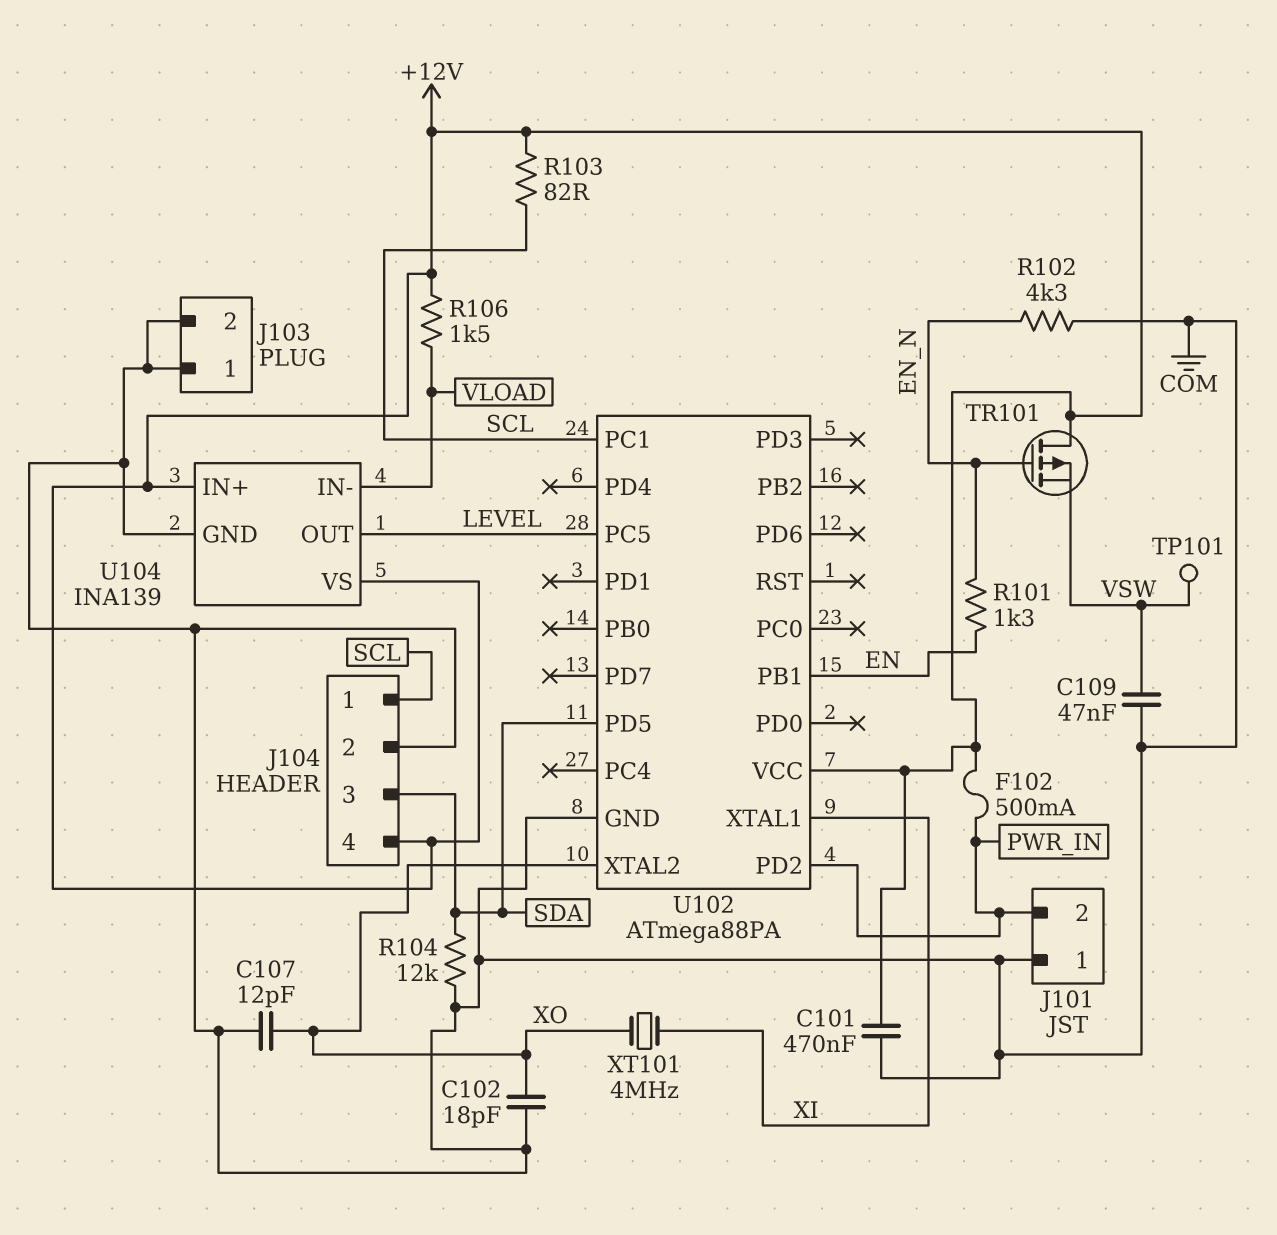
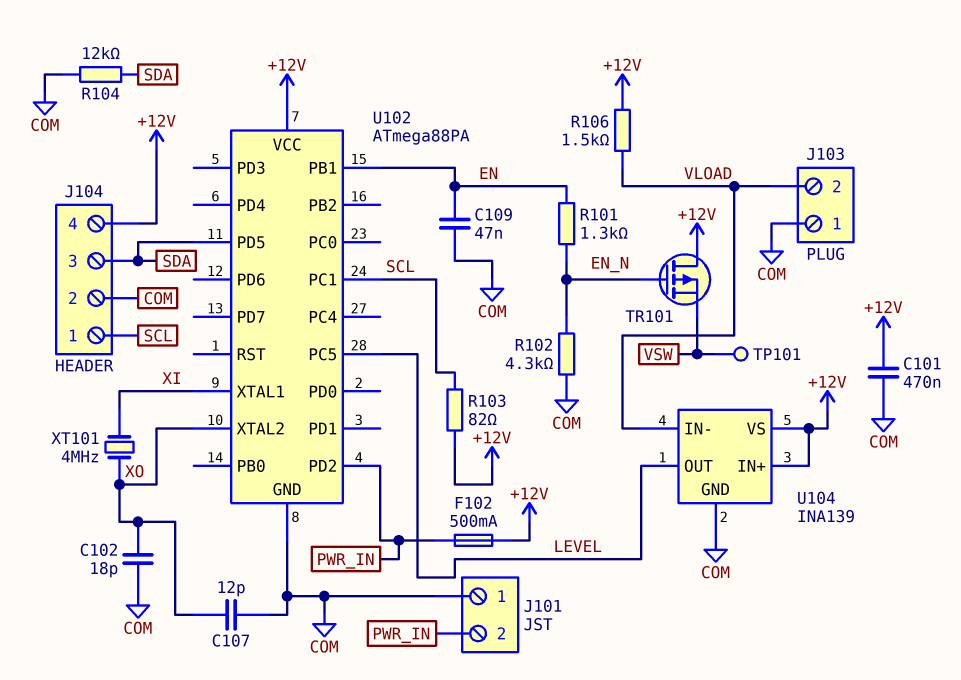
C109: 47nF (COM, VSW) -> 47nF (COM, EN)
J103 pin 2: COM -> VLOAD

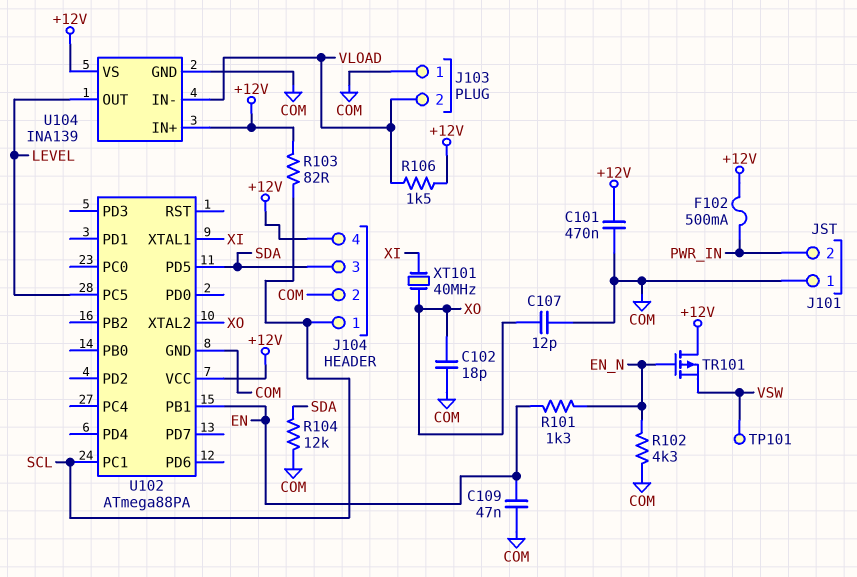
U102 pin PD2: PWR_IN -> none
XT101: 4MHz (XI, XO) -> 40MHz (XI, XO)

